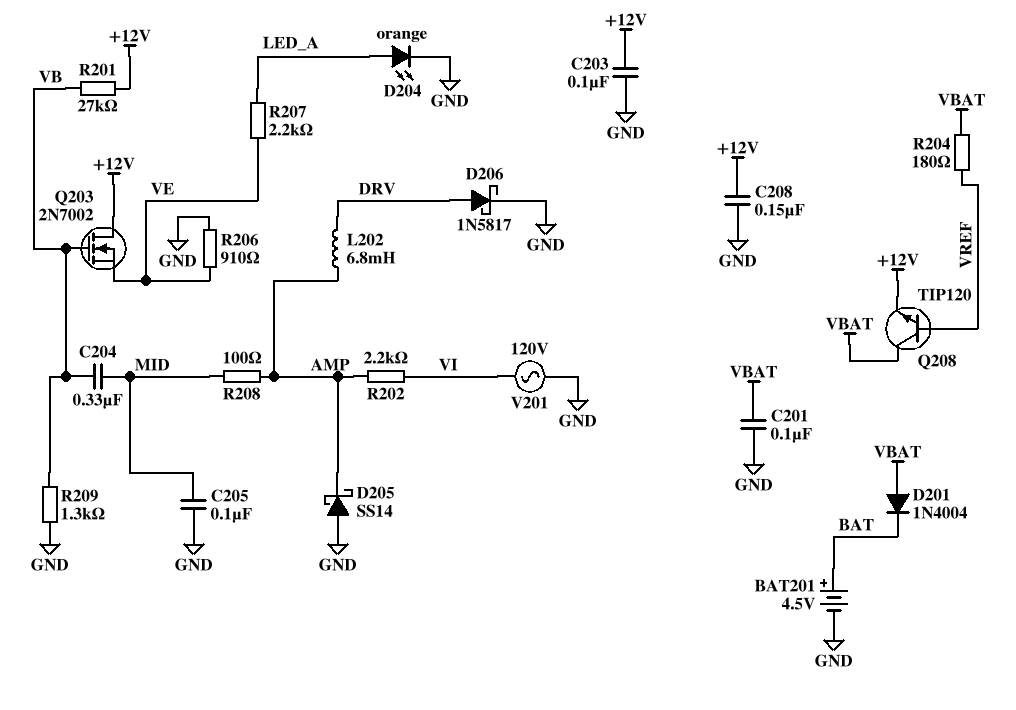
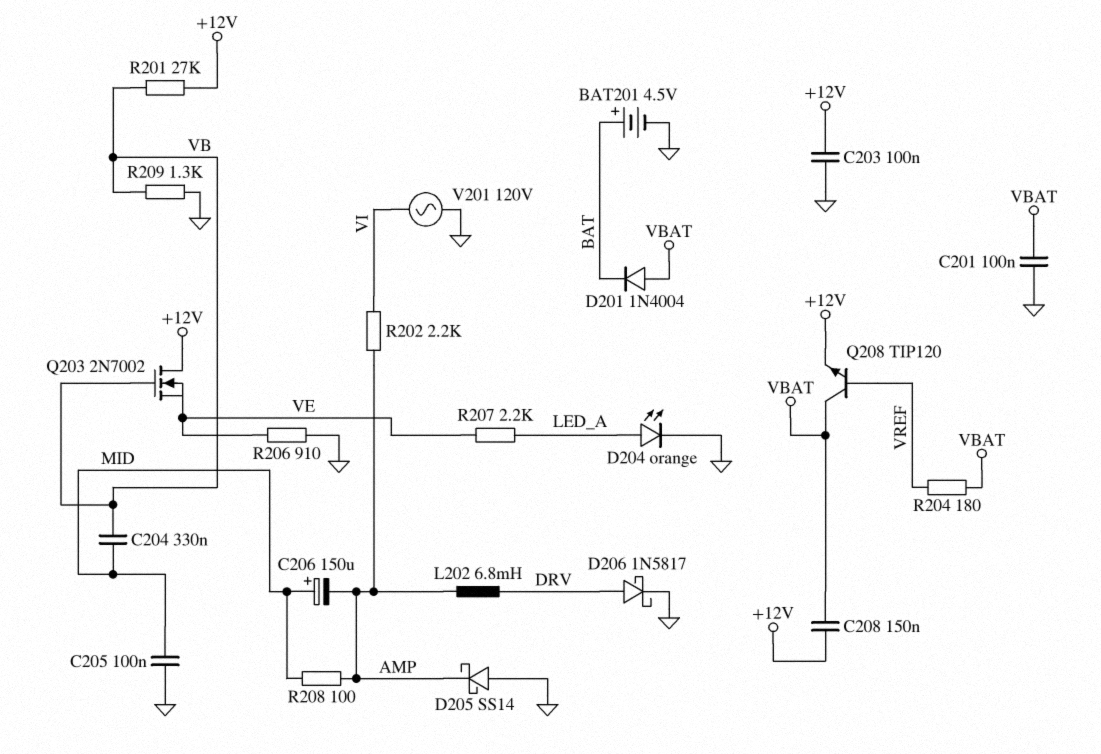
C206: none -> 150uF (plus MID, minus AMP)
C208: 150nF (+12V, GND) -> 150nF (+12V, VBAT)

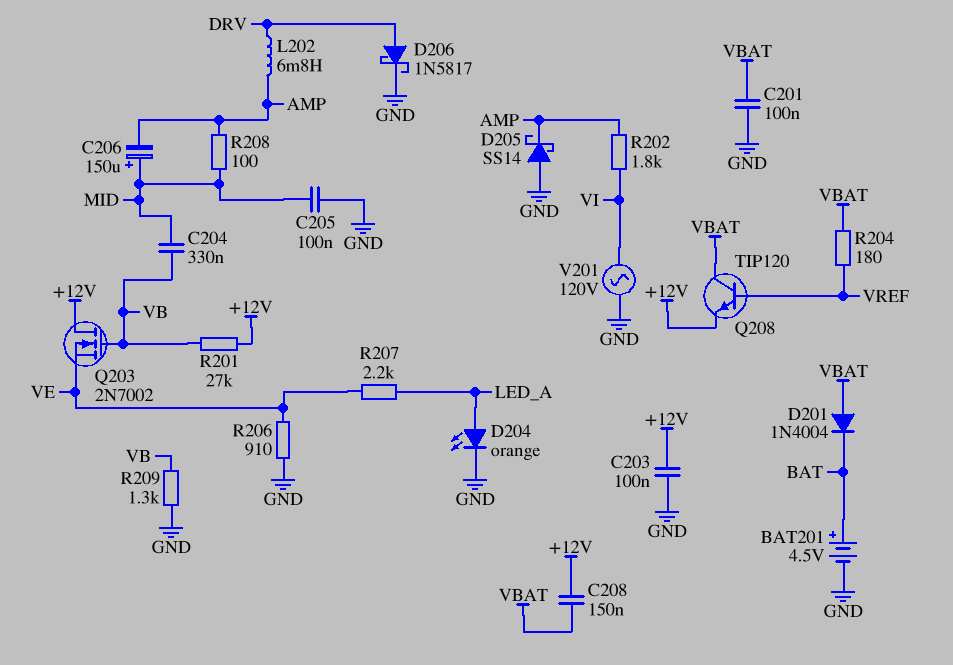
R202: 2.2k (AMP, VI) -> 1.8k (AMP, VI)

